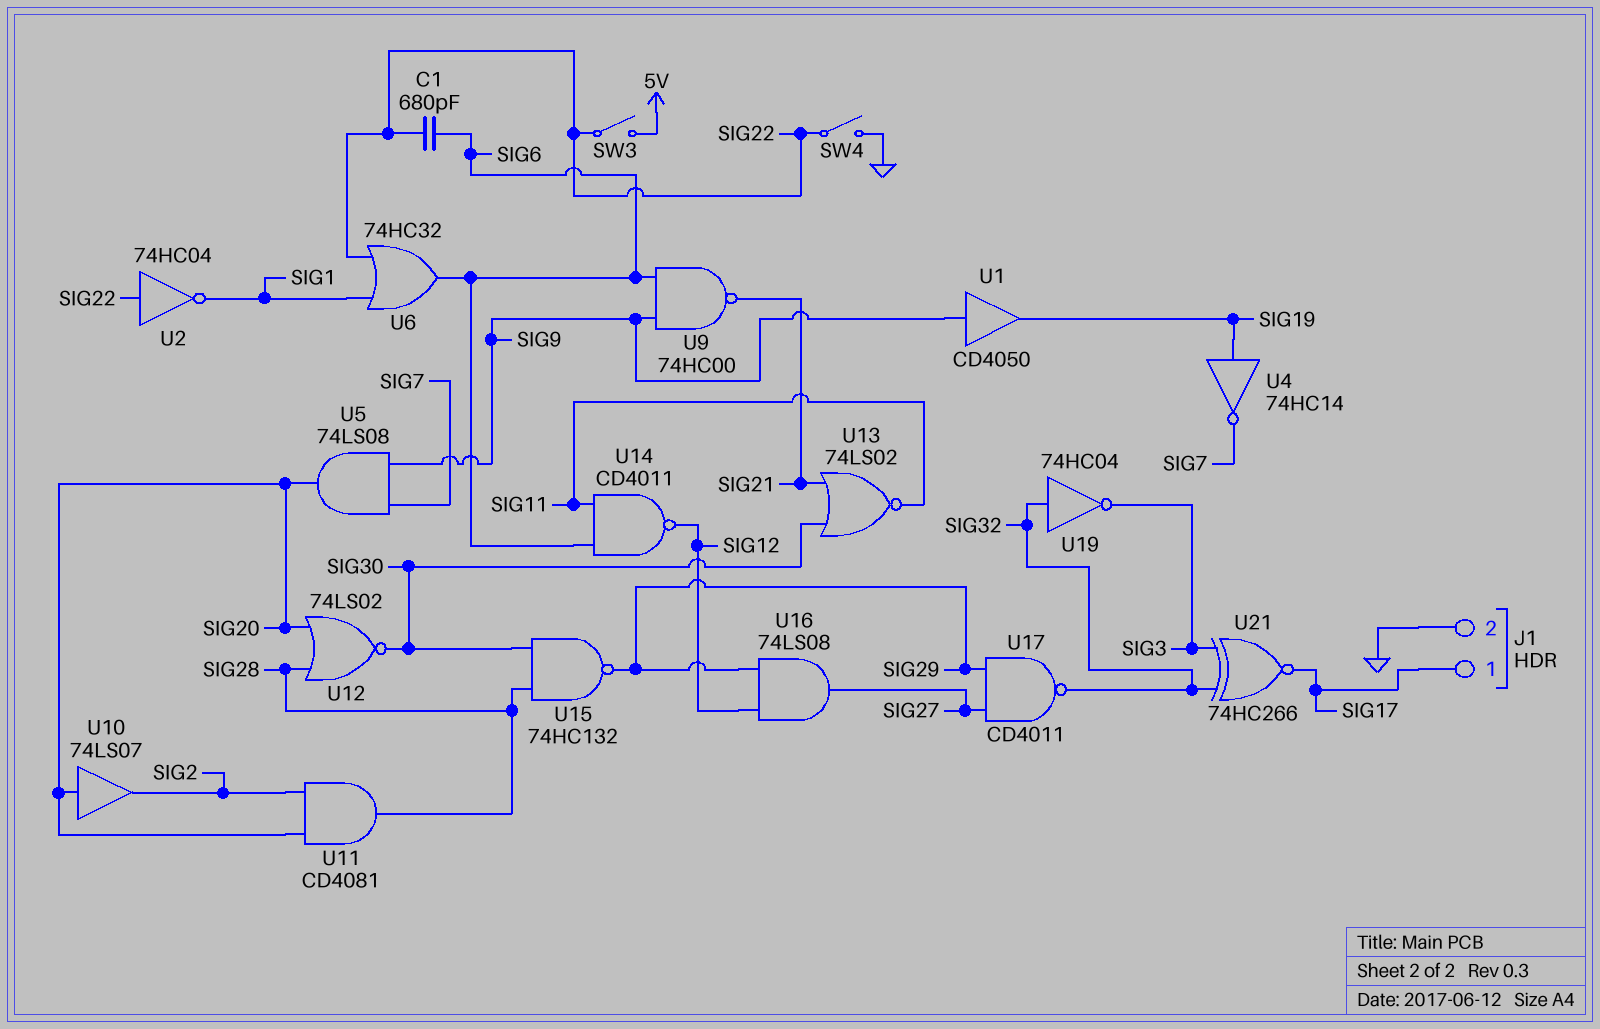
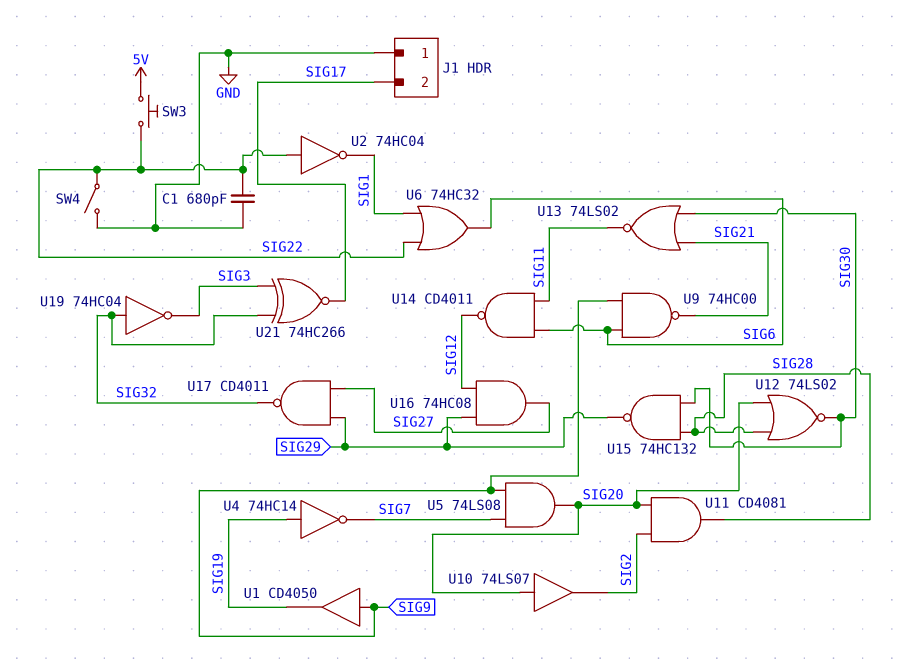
C1: 680pF (SIG6, SIG22) -> 680pF (GND, SIG22)
J1 pin 1: SIG17 -> GND
J1 pin 2: GND -> SIG17
SW3: switch (5V, SIG22) -> button (5V, SIG22)
U16: AND 74LS08 (in SIG12, in SIG29, out SIG27) -> AND 74HC08 (in SIG12, in SIG29, out SIG27)

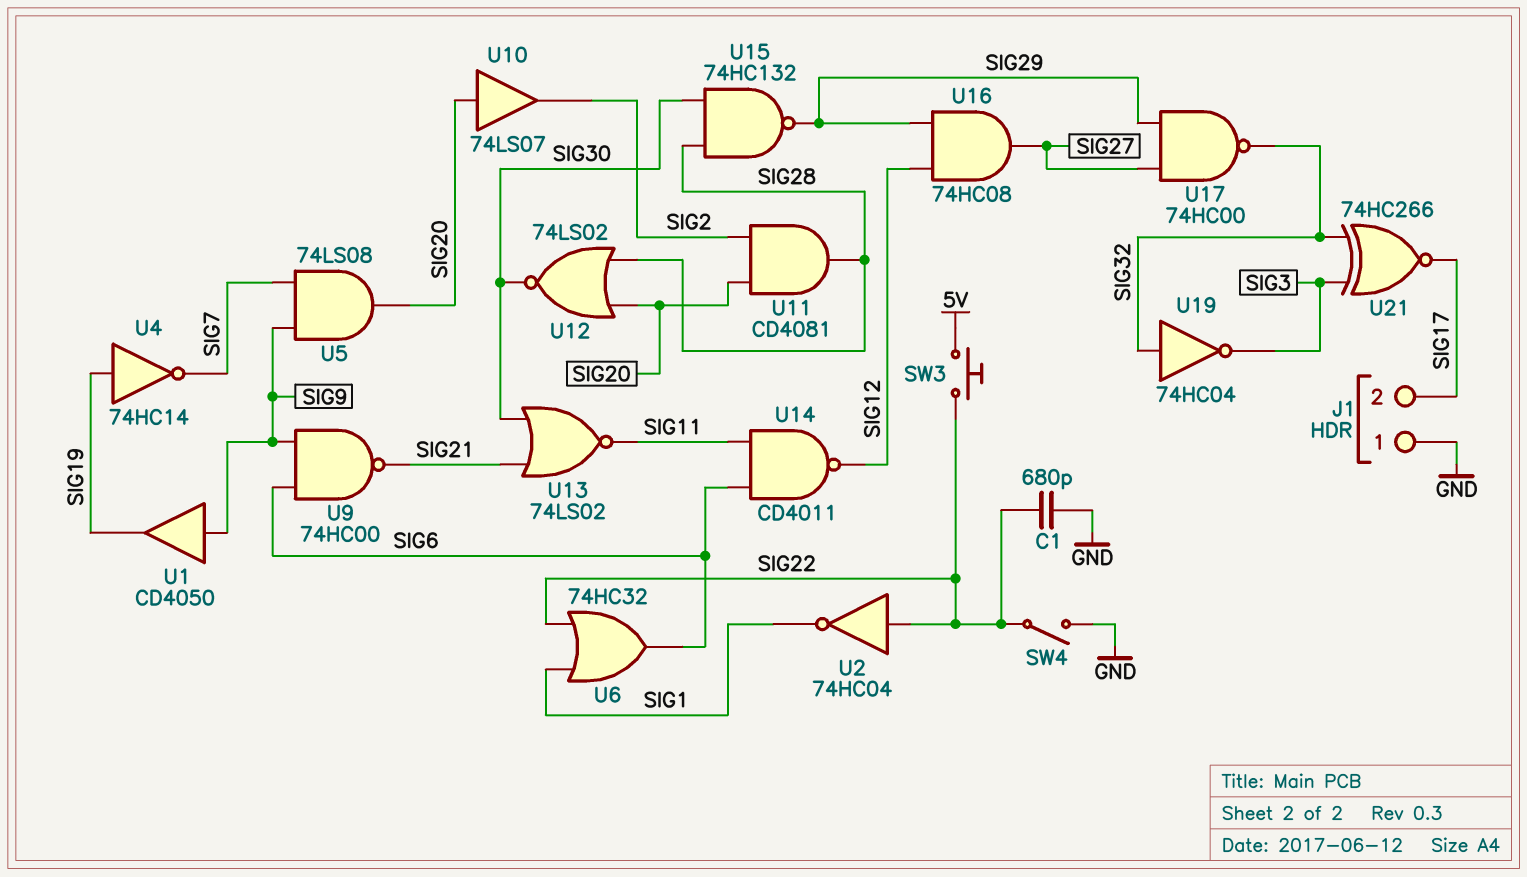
U17: NAND CD4011 (in SIG27, in SIG29, out SIG32) -> NAND 74HC00 (in SIG27, in SIG29, out SIG32)

